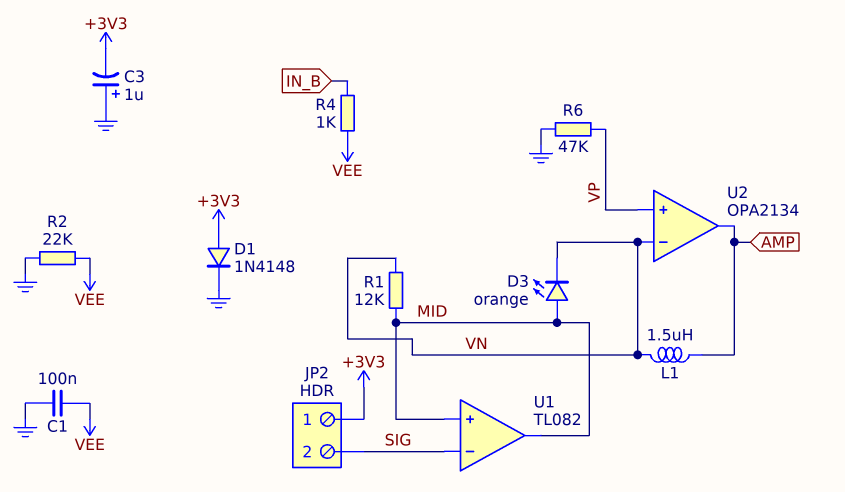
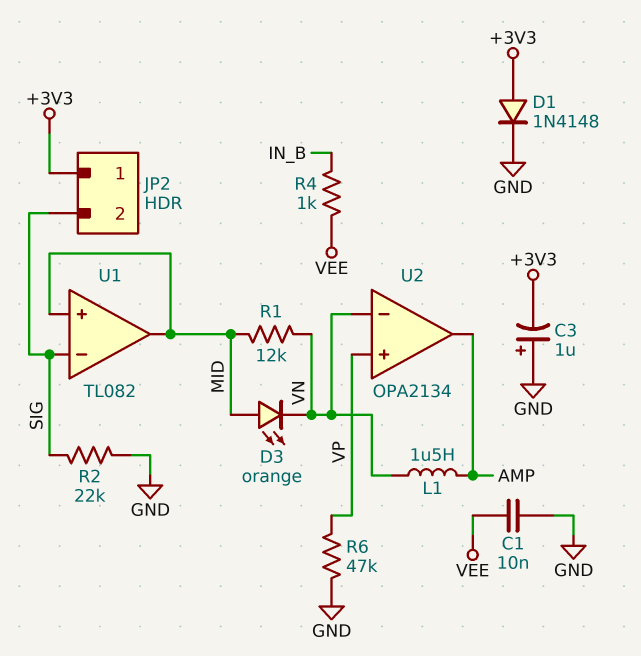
C1: 100nF (GND, VEE) -> 10nF (GND, VEE)
R2: 22k (GND, VEE) -> 22k (GND, SIG)

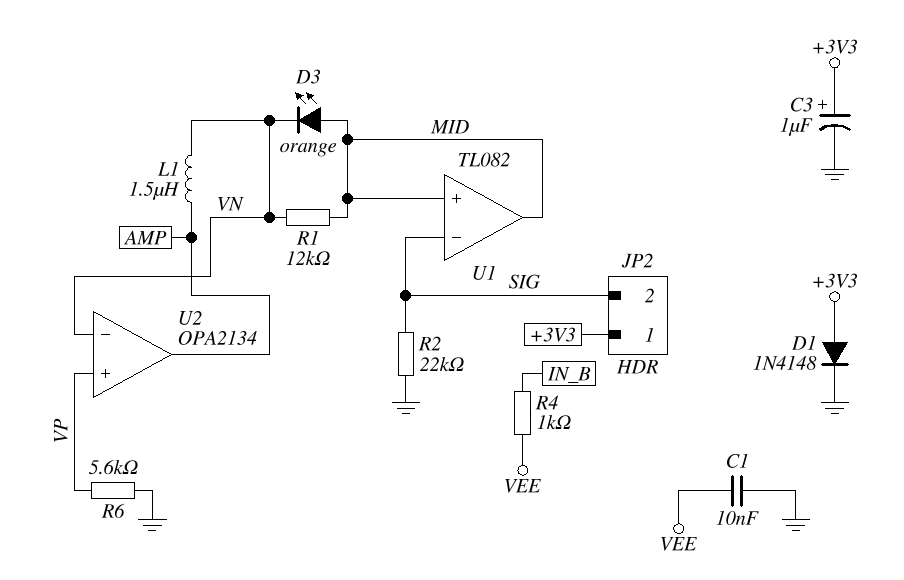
C3: 1uF (plus GND, minus +3V3) -> 1uF (plus +3V3, minus GND)
R6: 47k (GND, VP) -> 5.6k (GND, VP)

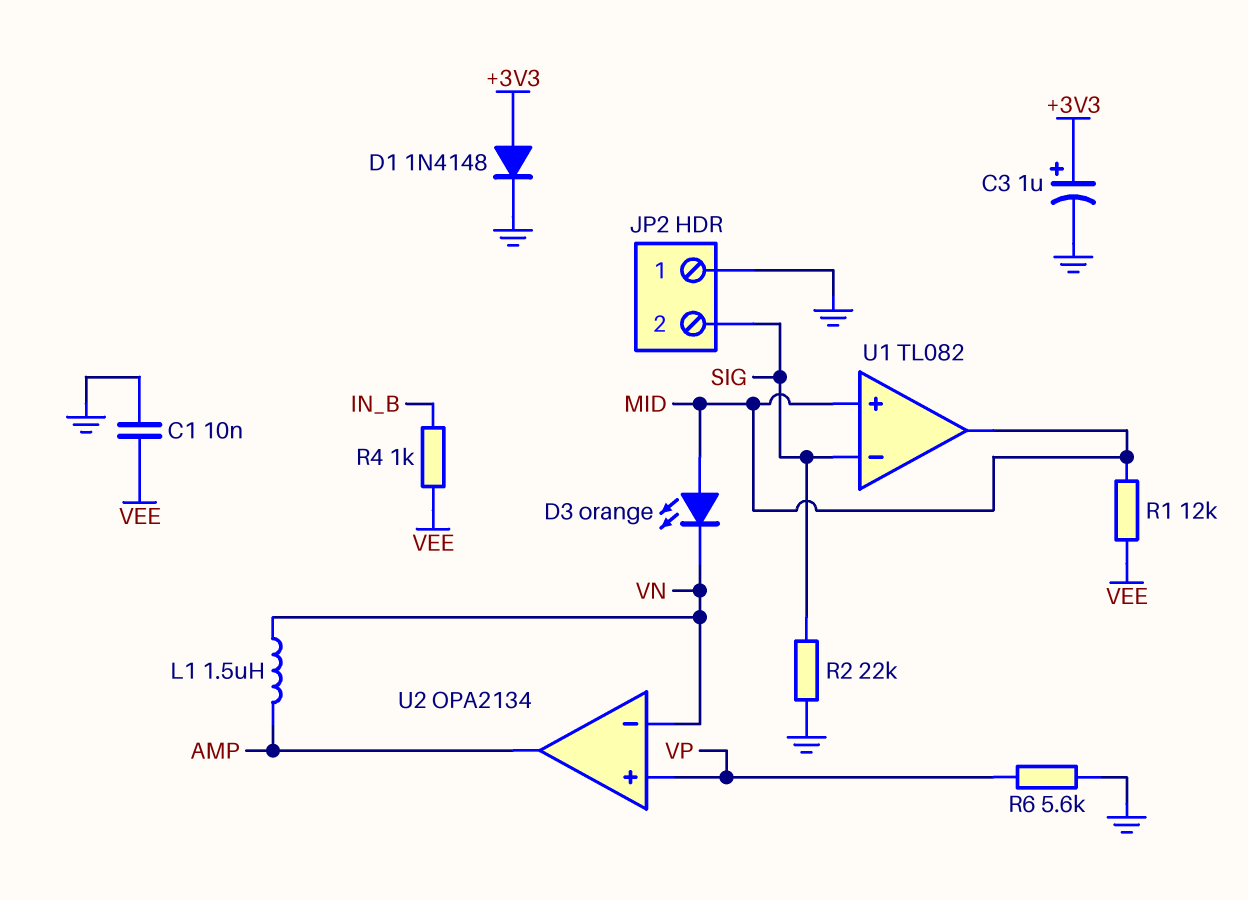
JP2 pin 1: +3V3 -> GND
R1: 12k (MID, VN) -> 12k (MID, VEE)

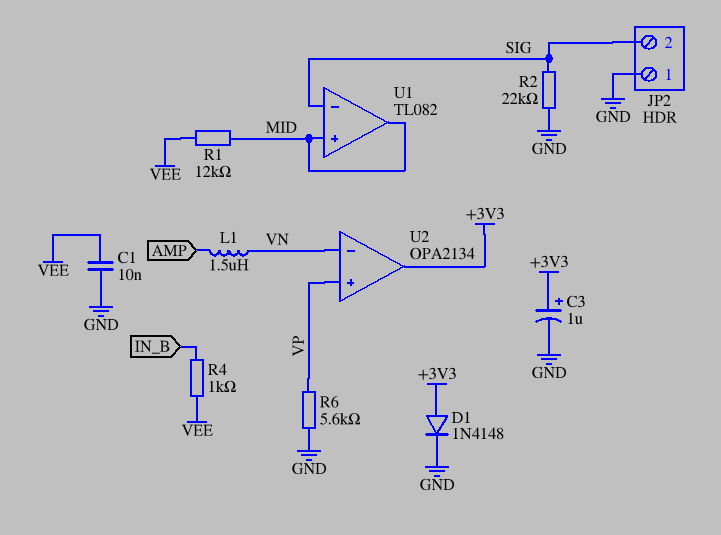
D3: LED orange (A MID, K VN) -> none
U2 pin out: AMP -> +3V3

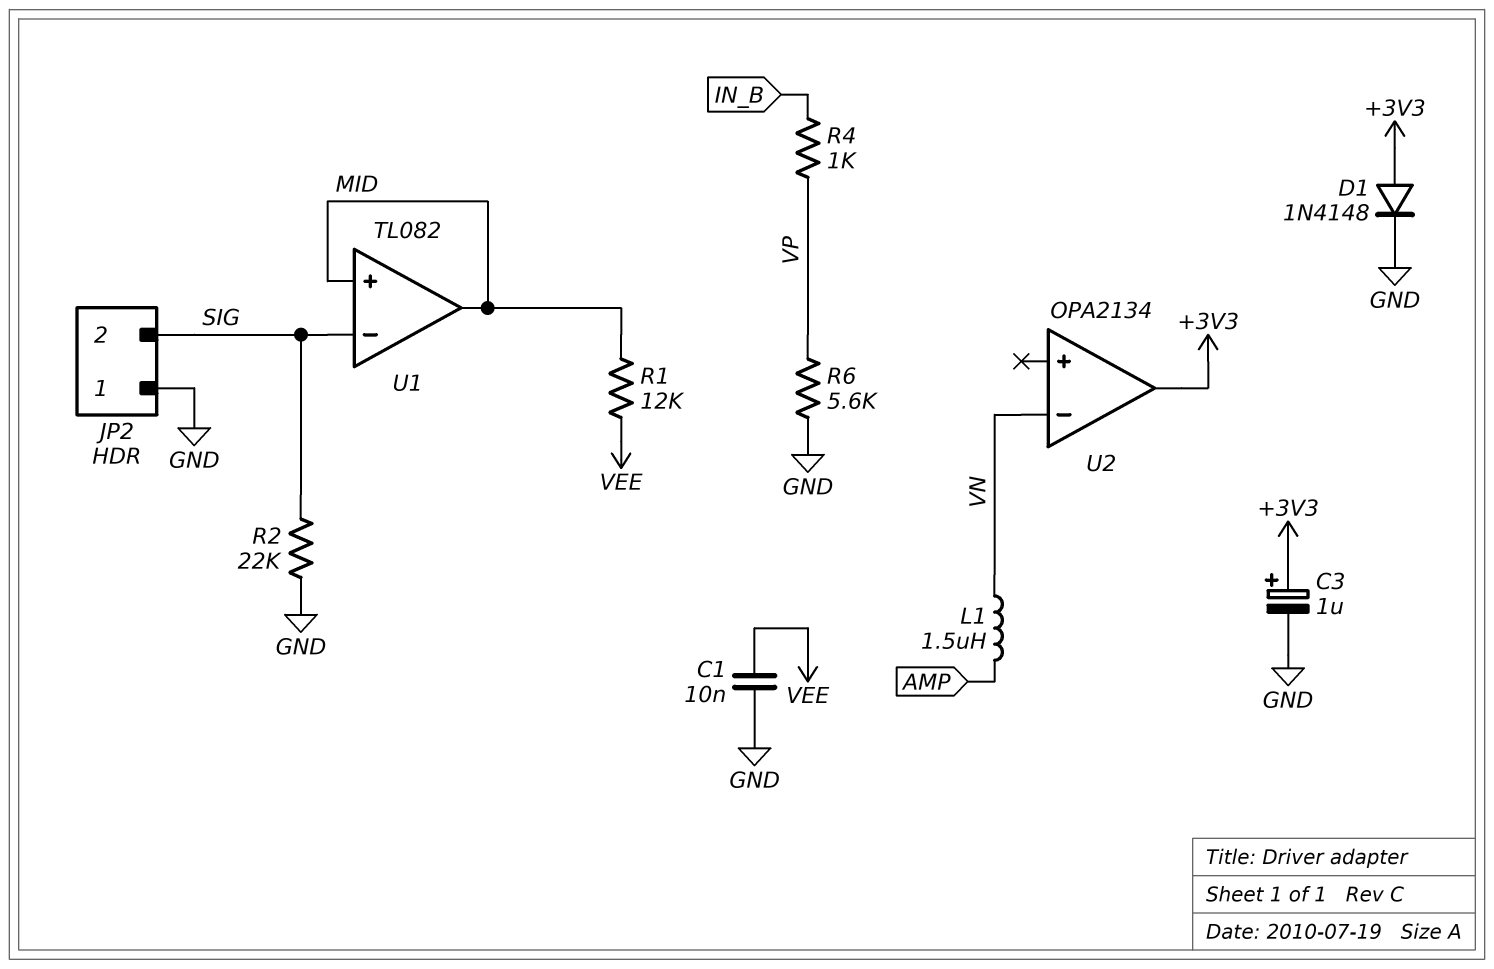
R4: 1k (IN_B, VEE) -> 1k (IN_B, VP)
U2 pin in+: VP -> none

